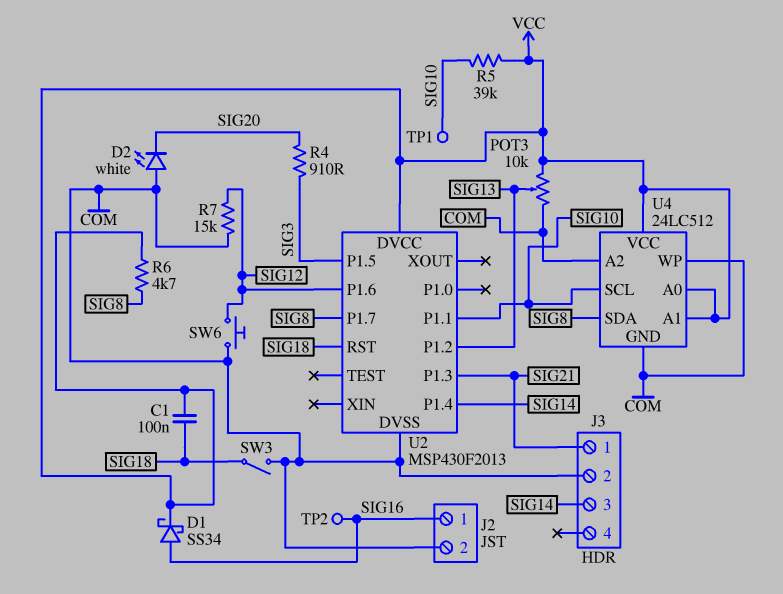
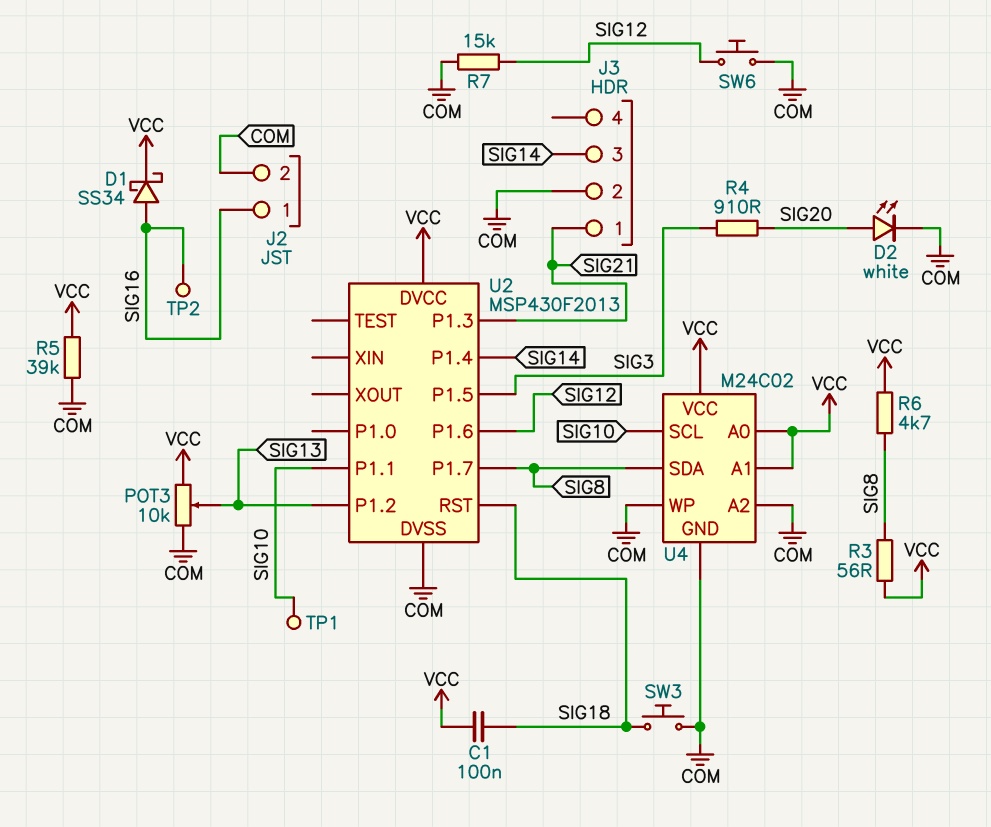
D2: LED white (A COM, K SIG20) -> LED white (A SIG20, K COM)
R3: none -> 56 (SIG8, VCC)
R5: 39k (SIG10, VCC) -> 39k (COM, VCC)
SW3: switch (COM, SIG18) -> button (COM, SIG18)
U4: 24LC512 -> M24C02

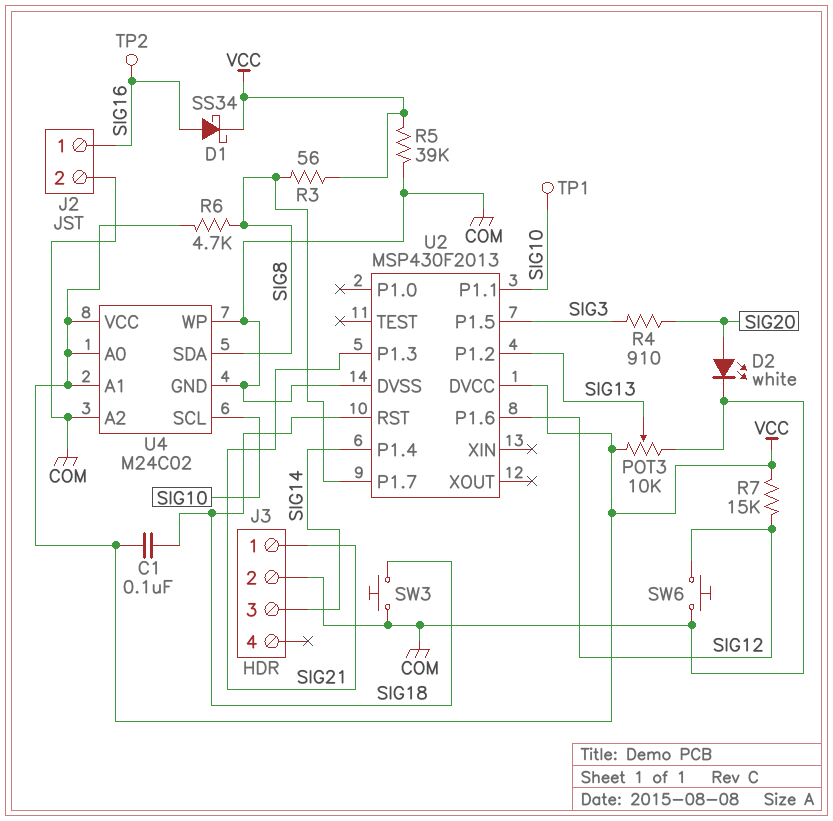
R7: 15k (COM, SIG12) -> 15k (SIG12, VCC)

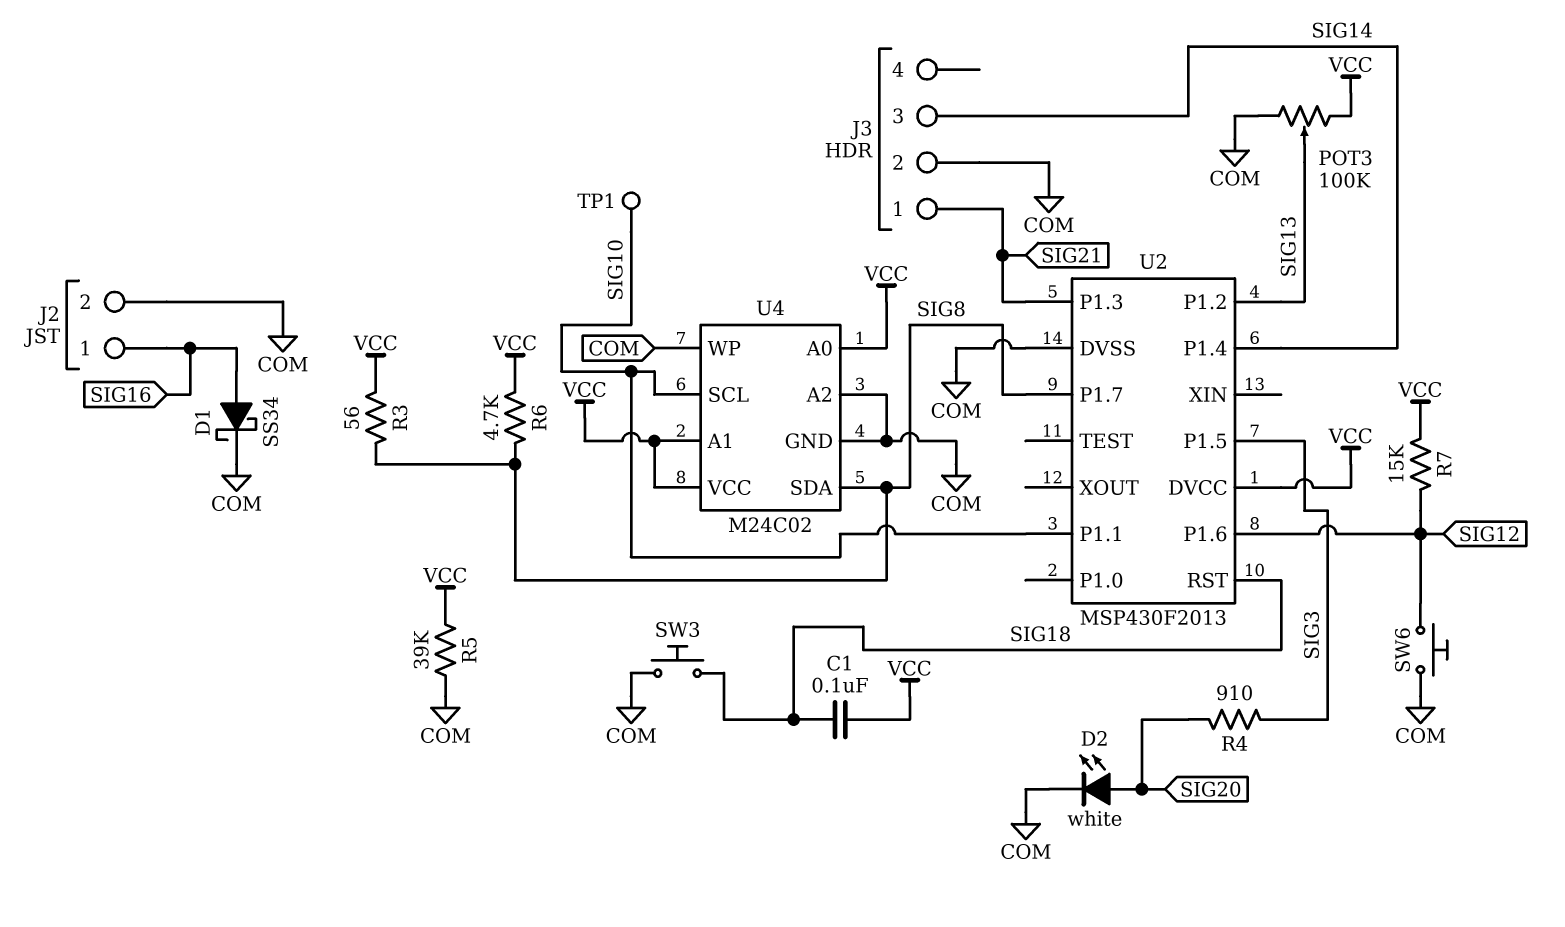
D1: schottky SS34 (A SIG16, K VCC) -> schottky SS34 (A SIG16, K COM)
POT3: 10k (COM, VCC, wiper SIG13) -> 100k (COM, VCC, wiper SIG13)
TP2: test point (SIG16) -> none

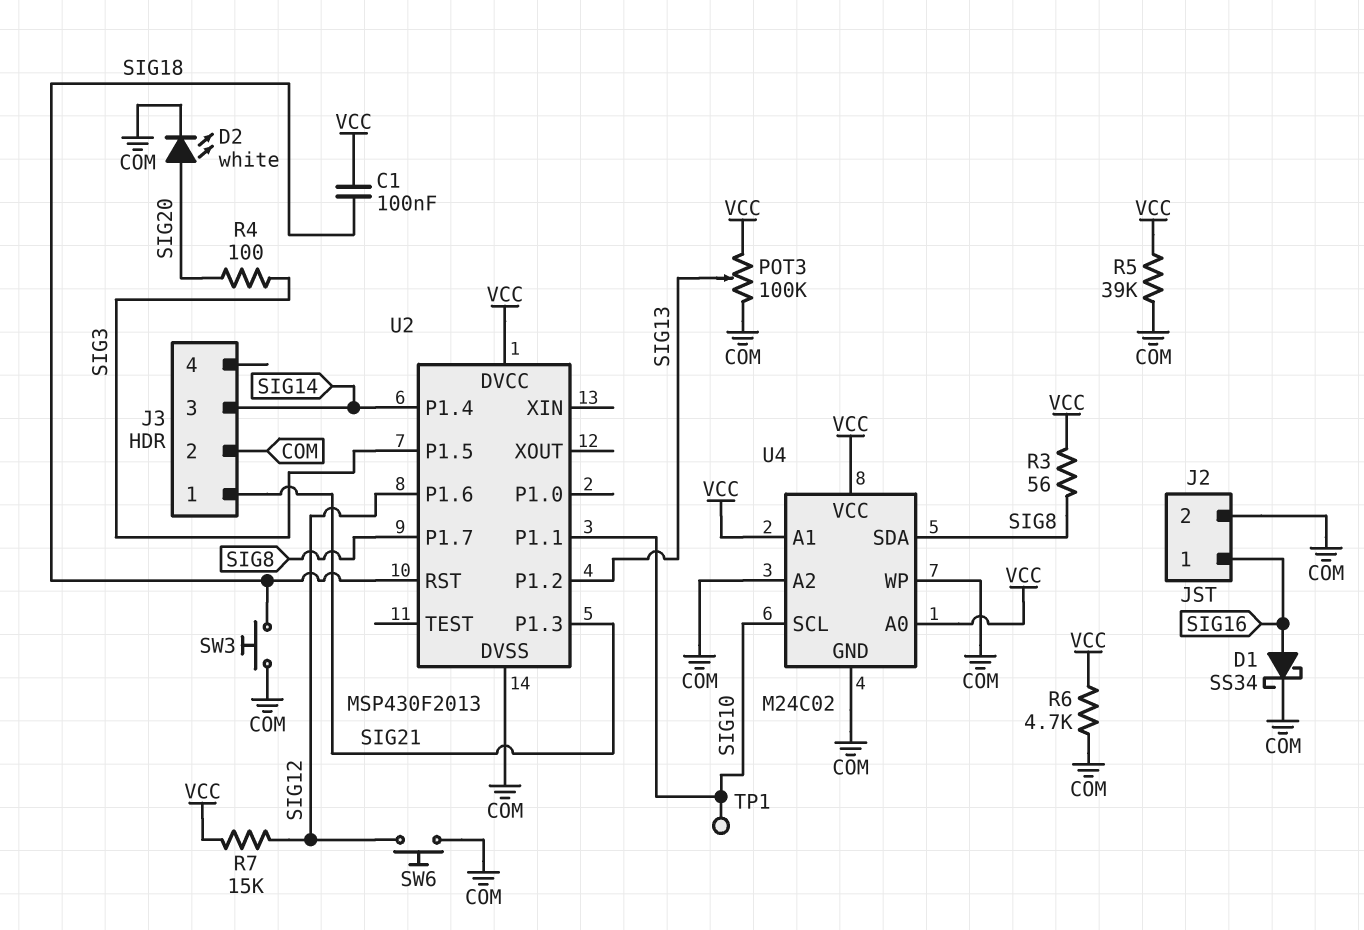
R4: 910 (SIG3, SIG20) -> 100 (SIG3, SIG20)
R6: 4.7k (SIG8, VCC) -> 4.7k (COM, VCC)

